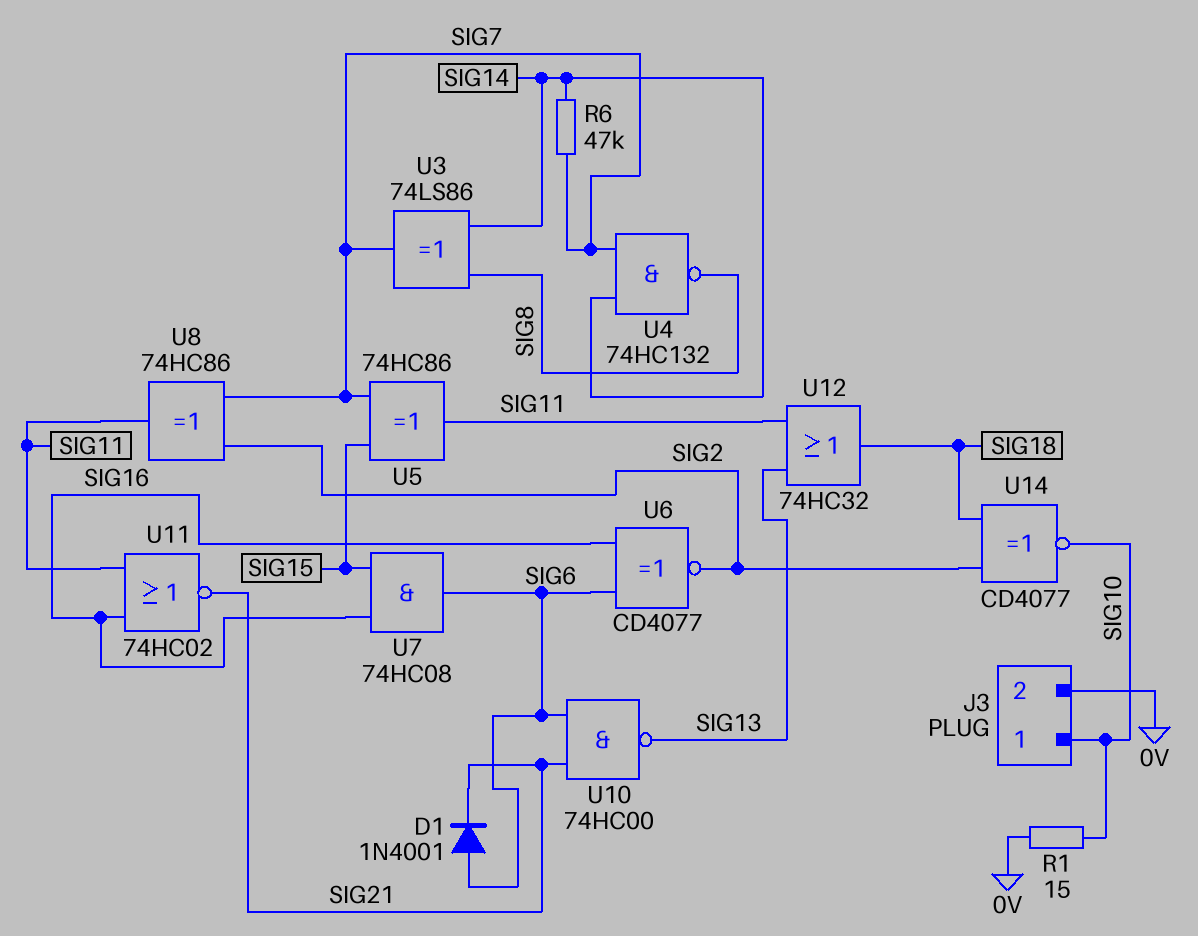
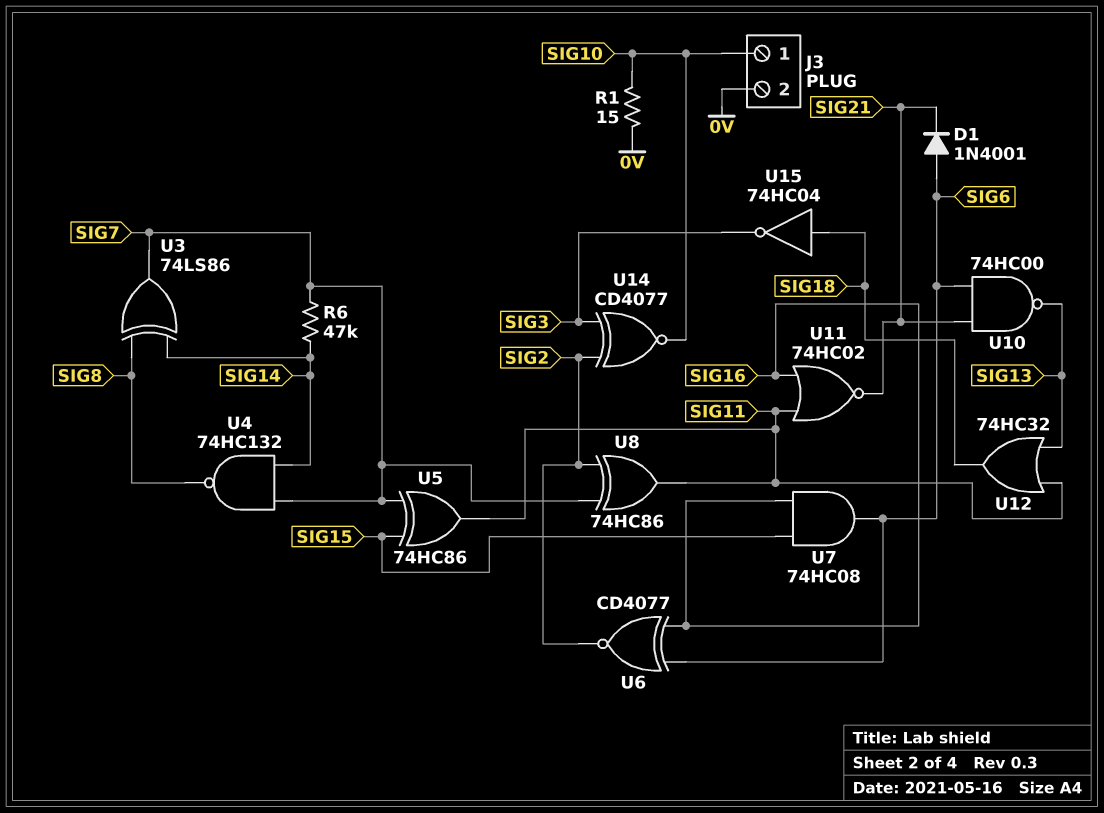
U14: XNOR CD4077 (in SIG2, in SIG18, out SIG10) -> XNOR CD4077 (in SIG2, in SIG3, out SIG10)
U15: none -> NOT 74HC04 (in SIG18, out SIG3)

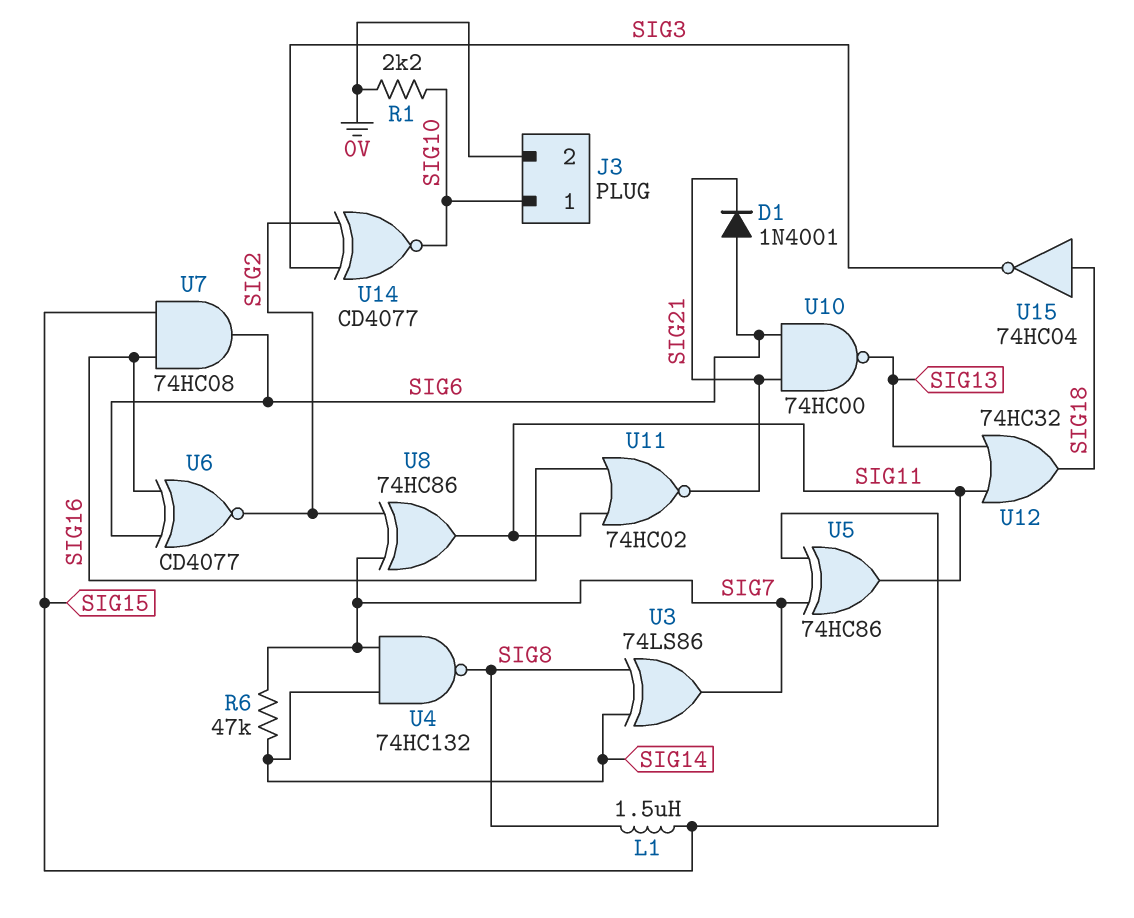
L1: none -> 1.5uH (SIG8, SIG15)
R1: 15 (0V, SIG10) -> 2.2k (0V, SIG10)

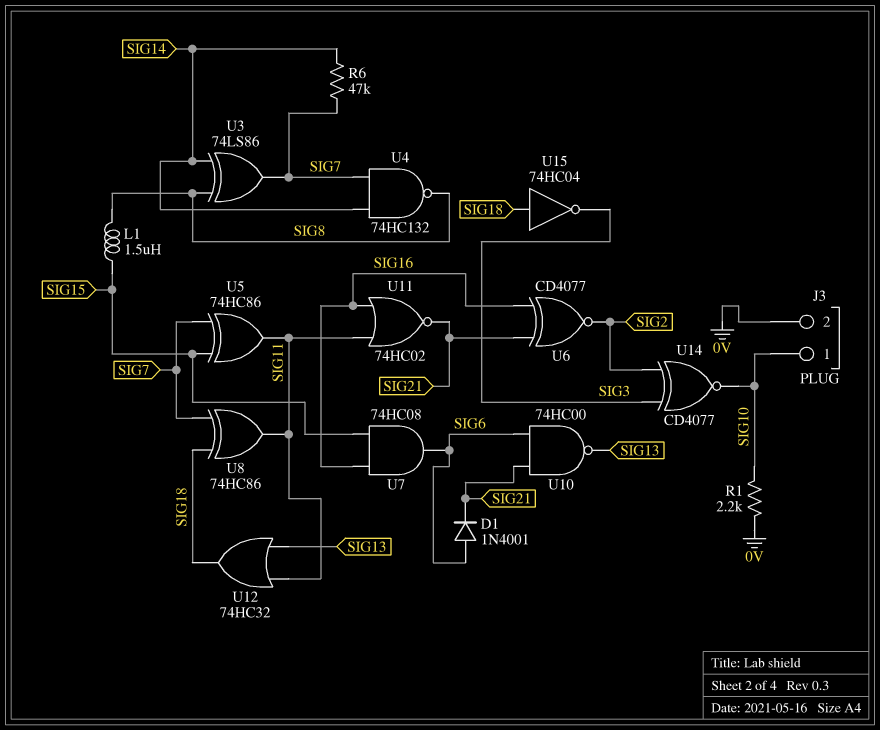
U6: XNOR CD4077 (in SIG6, in SIG16, out SIG2) -> XNOR CD4077 (in SIG16, in SIG21, out SIG2)
U8: XOR 74HC86 (in SIG2, in SIG7, out SIG11) -> XOR 74HC86 (in SIG7, in SIG18, out SIG11)

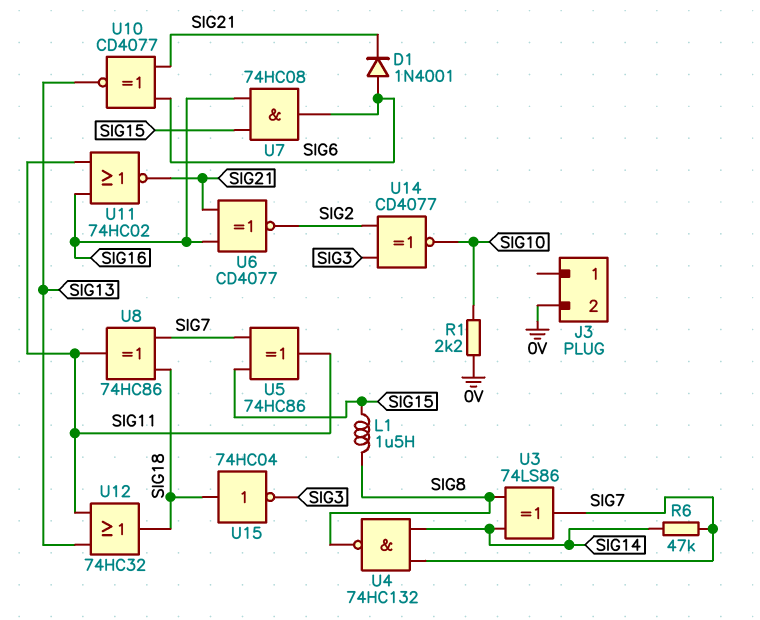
J3 pin 1: SIG10 -> none
U10: NAND 74HC00 (in SIG6, in SIG21, out SIG13) -> XNOR CD4077 (in SIG6, in SIG21, out SIG13)

